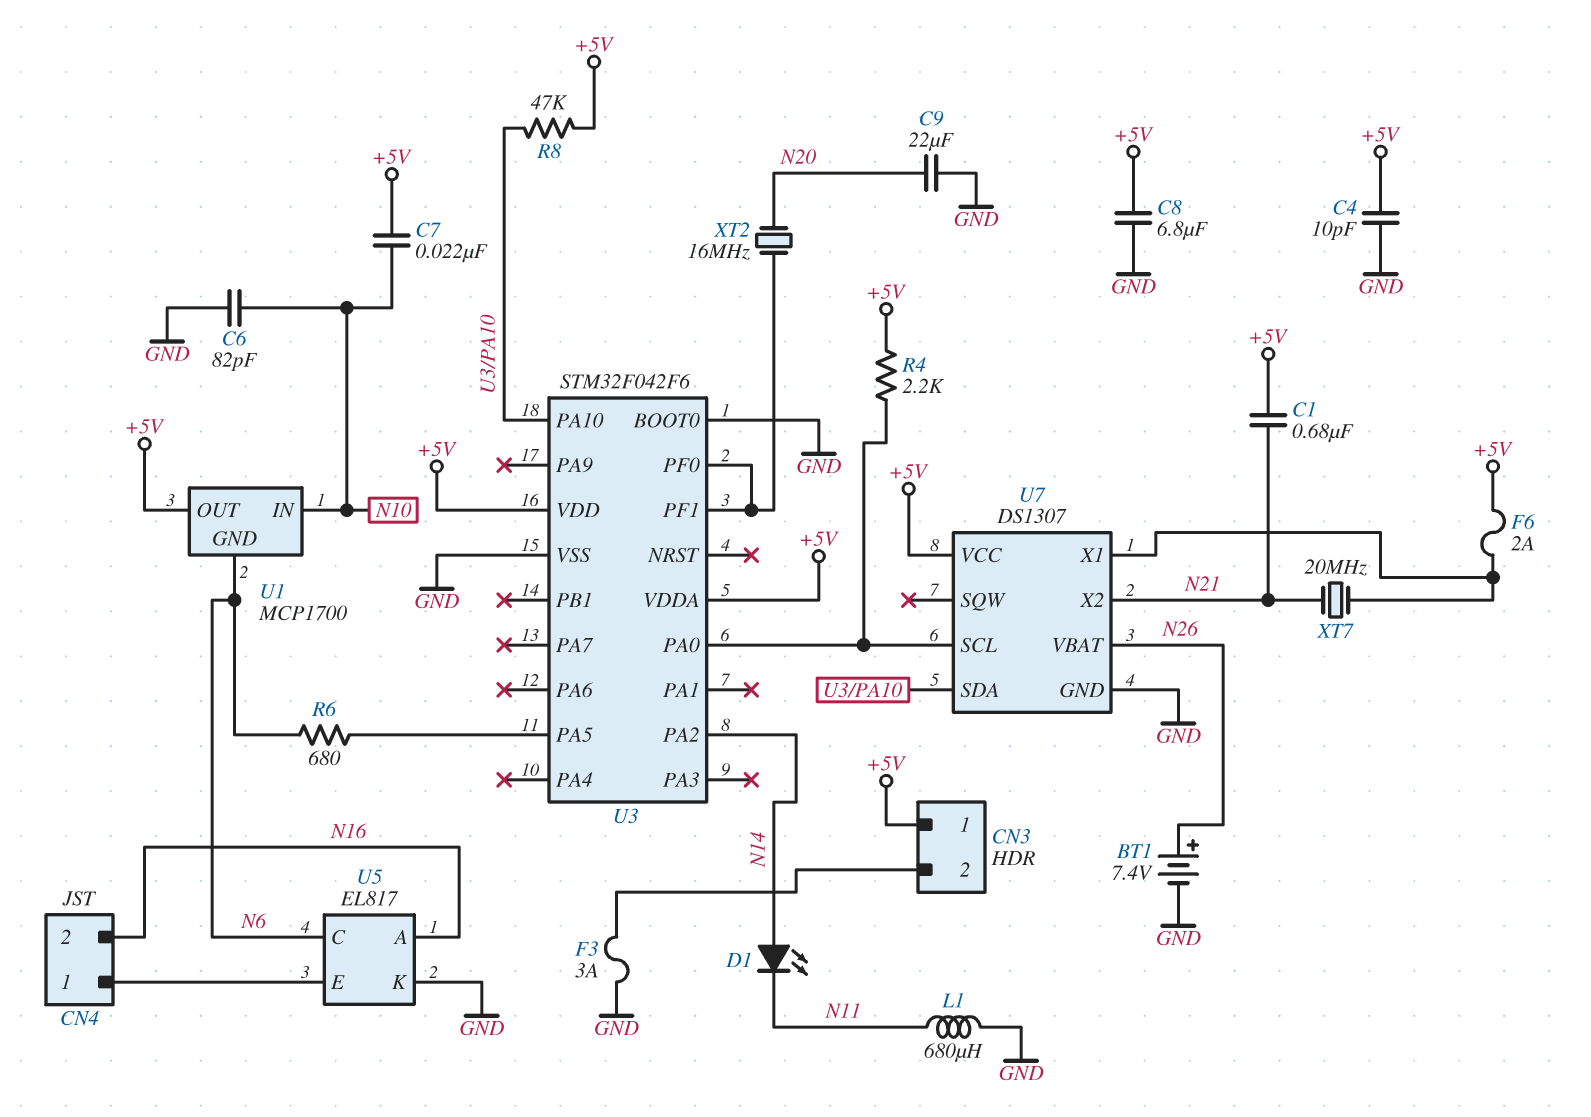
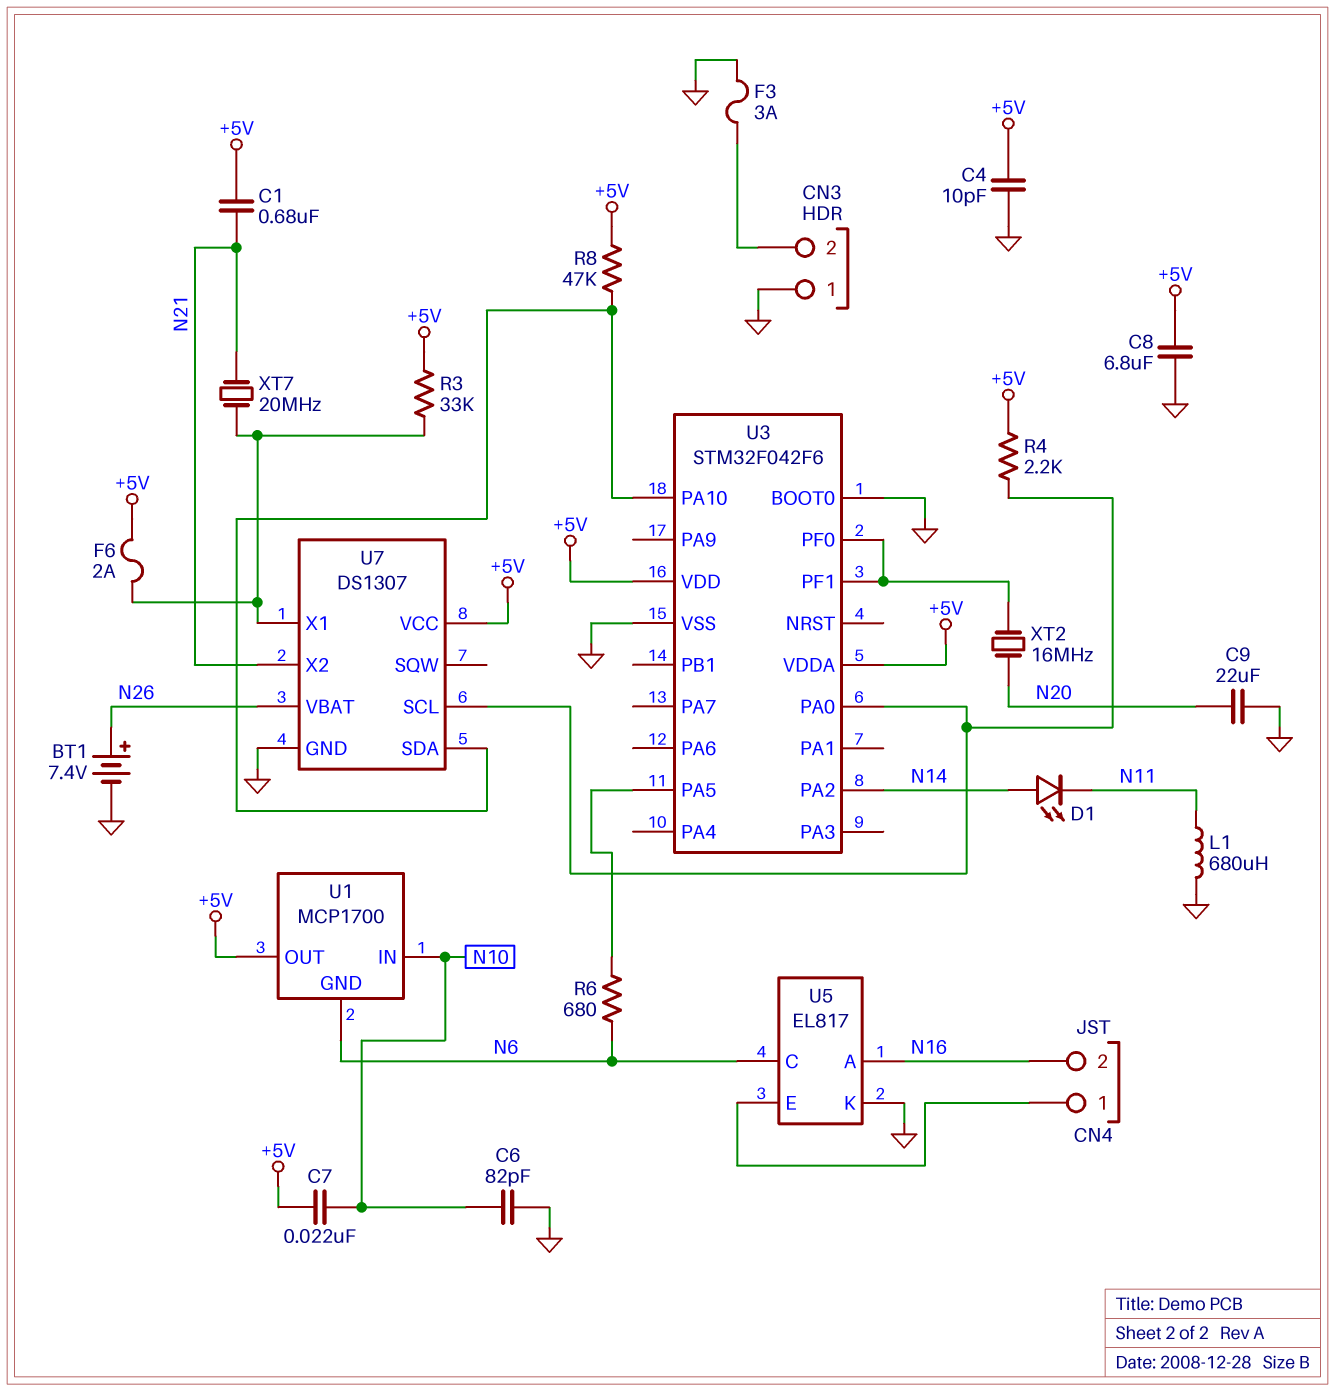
CN3 pin 1: +5V -> GND
R3: none -> 33k (+5V, U7/X1)

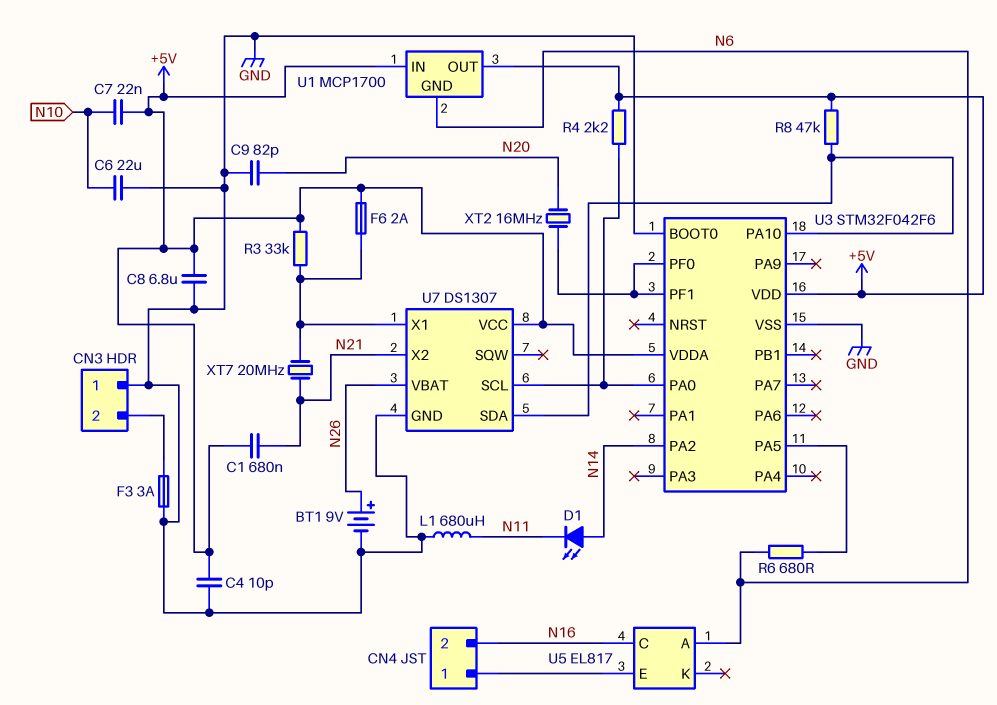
BT1: 7.4V (plus N26, minus GND) -> 9V (plus N26, minus GND)
C6: 82pF (GND, N10) -> 22uF (GND, N10)
C9: 22uF (GND, N20) -> 82pF (GND, N20)
U1 pin IN: N10 -> +5V
U5 pin A: N16 -> N6
U5 pin C: N6 -> N16
U5 pin K: GND -> none

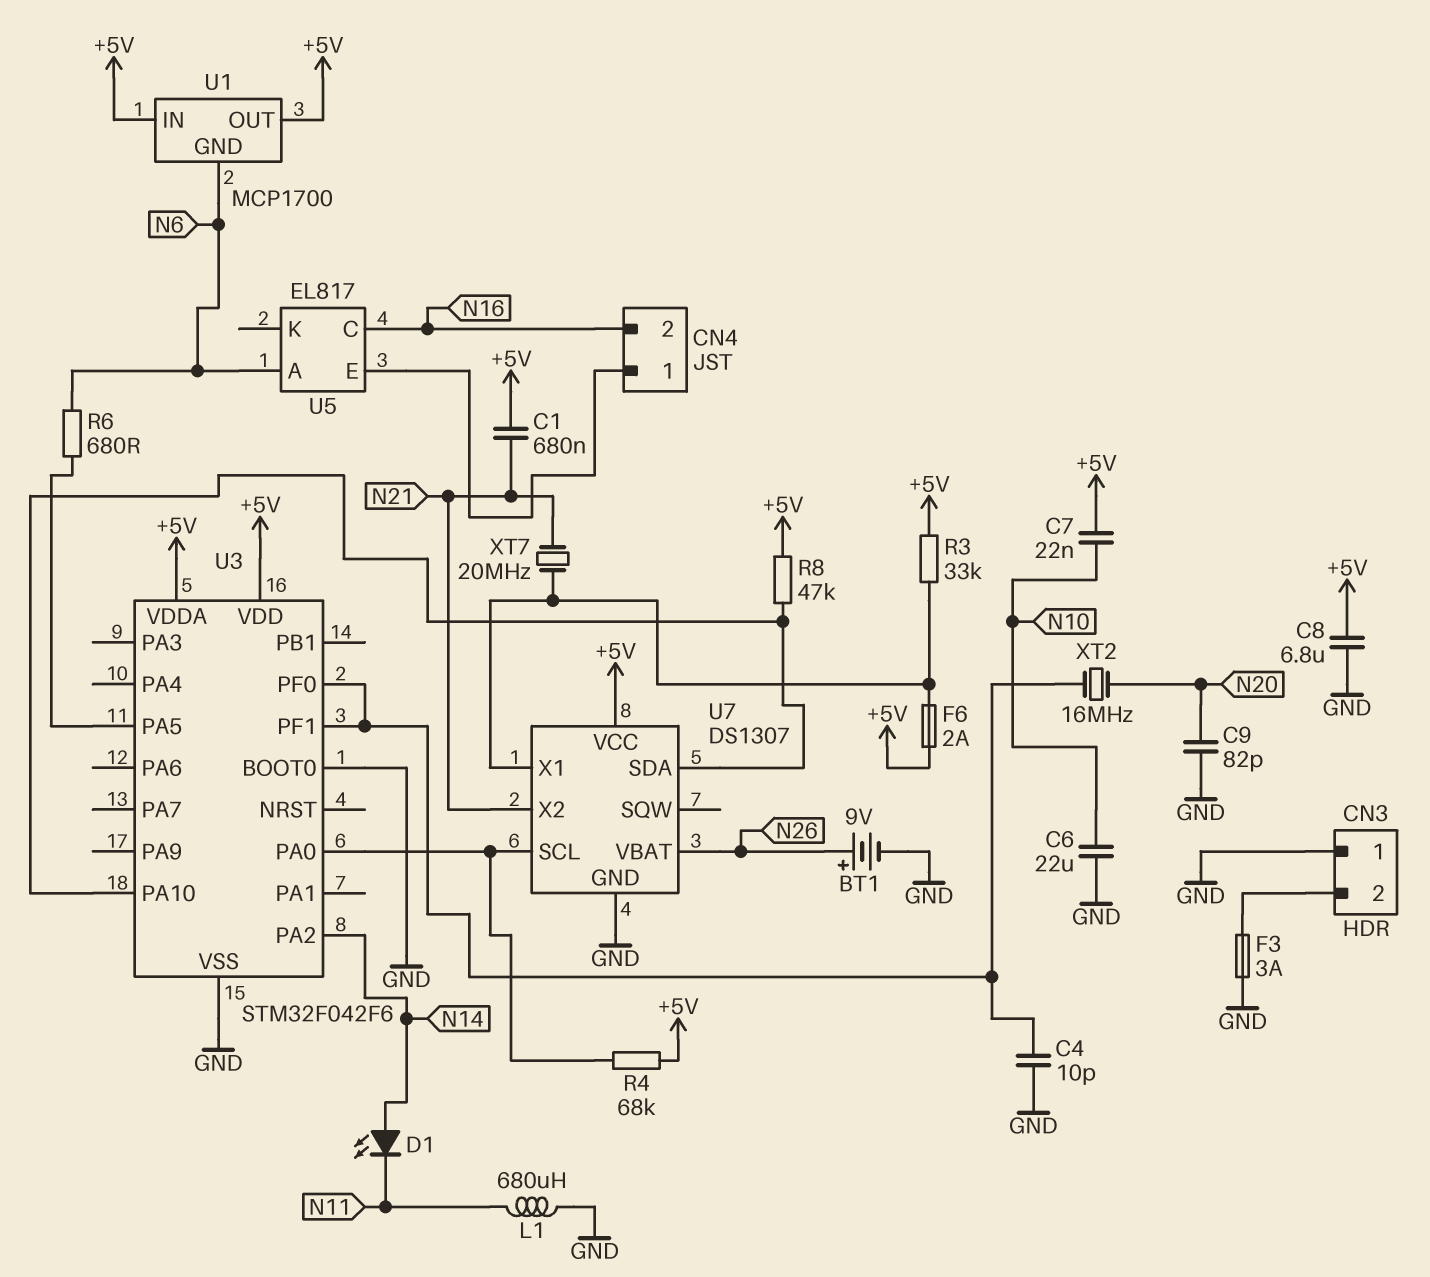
C4: 10pF (+5V, GND) -> 10pF (GND, U3/PF0)
R4: 2.2k (+5V, U3/PA0) -> 68k (+5V, U3/PA0)

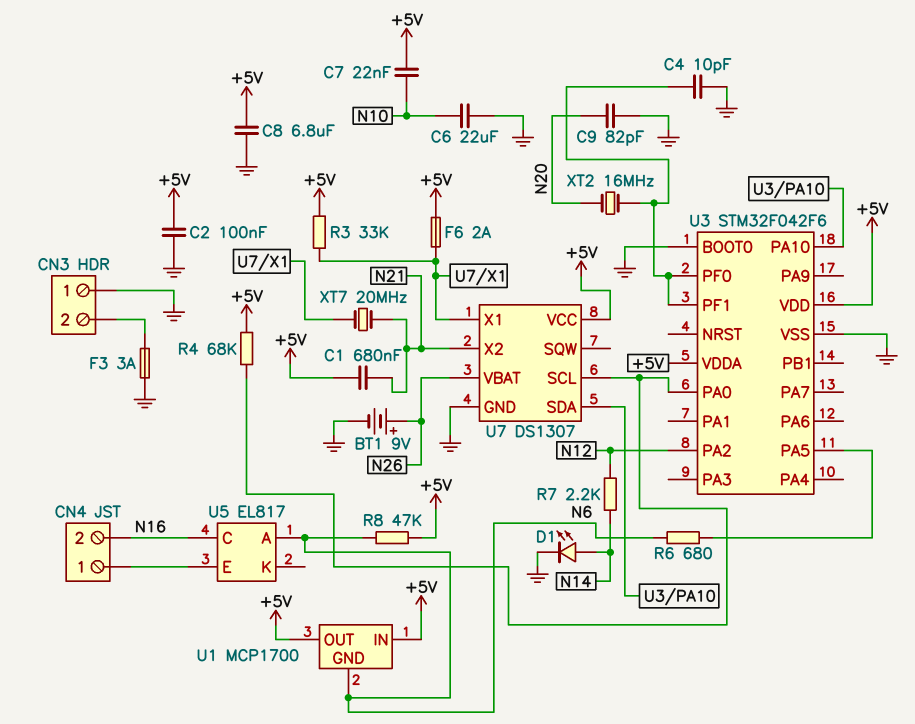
C2: none -> 100nF (+5V, GND)
D1: LED (A N14, K N11) -> LED (A N14, K GND)
L1: 680uH (GND, N11) -> none
R7: none -> 2.2k (N12, N14)
R8: 47k (+5V, U3/PA10) -> 47k (+5V, N6)
U3 pin PA2: N14 -> N12

